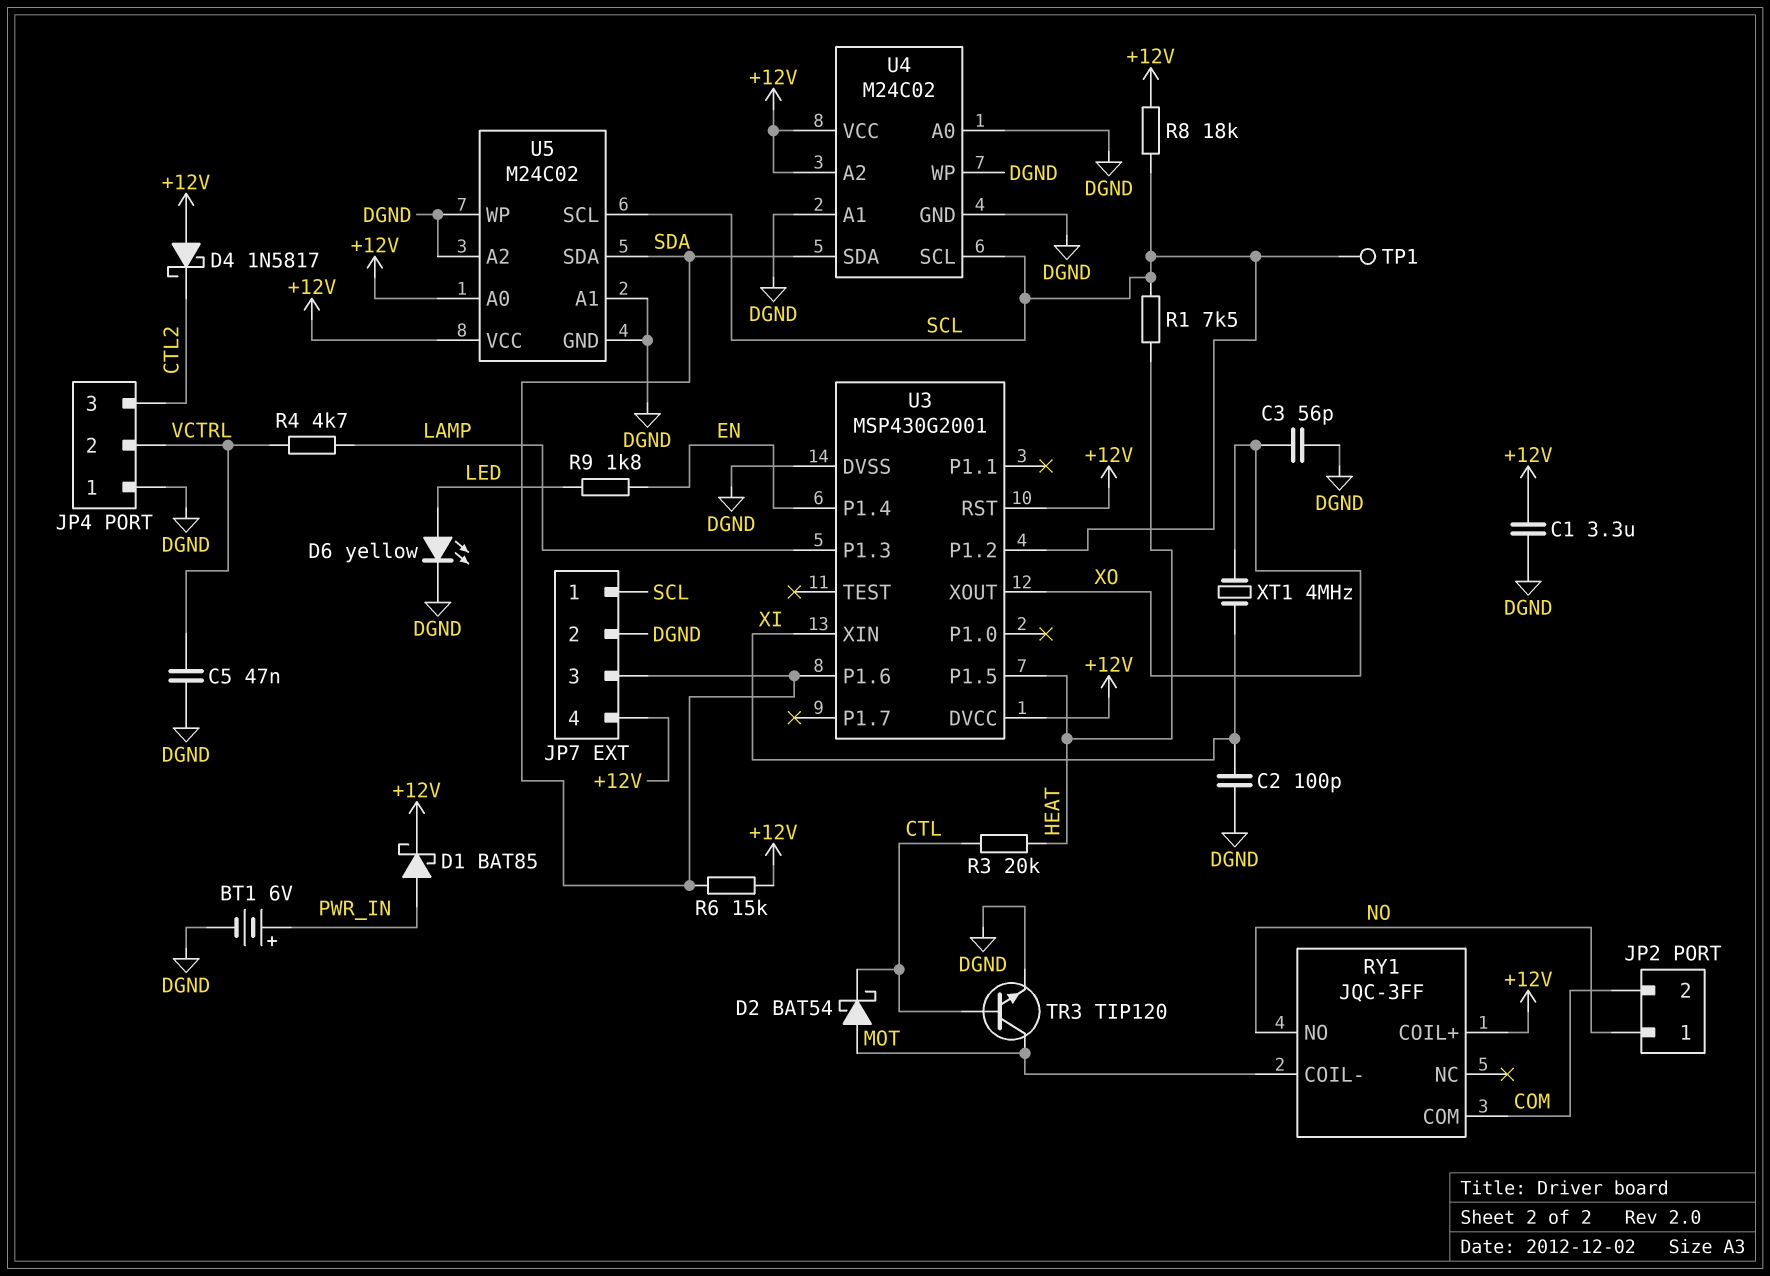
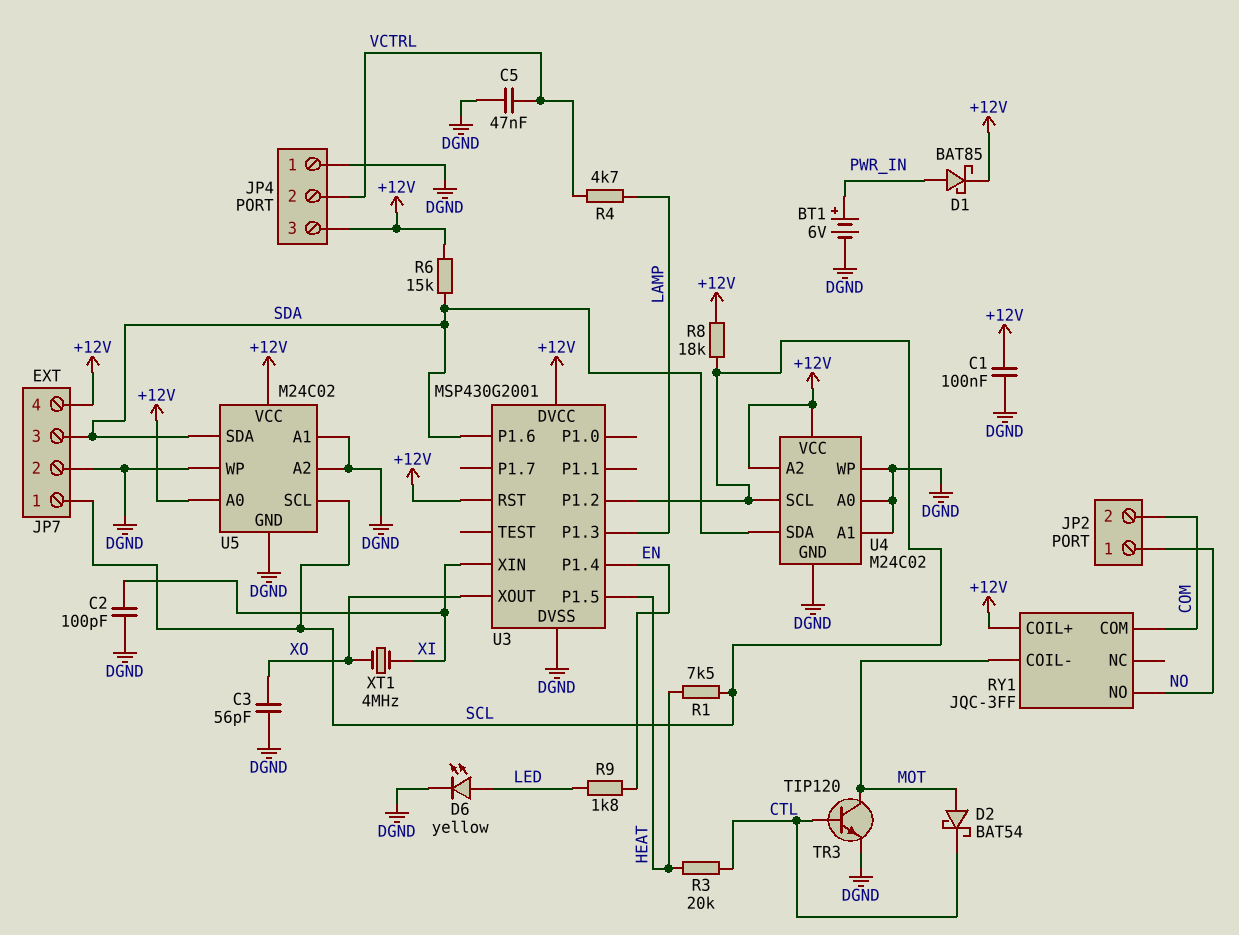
C1: 3.3uF (+12V, DGND) -> 100nF (+12V, DGND)
D4: schottky 1N5817 (A +12V, K CTL2) -> none
JP4 pin 3: CTL2 -> +12V
TP1: test point (SCL) -> none

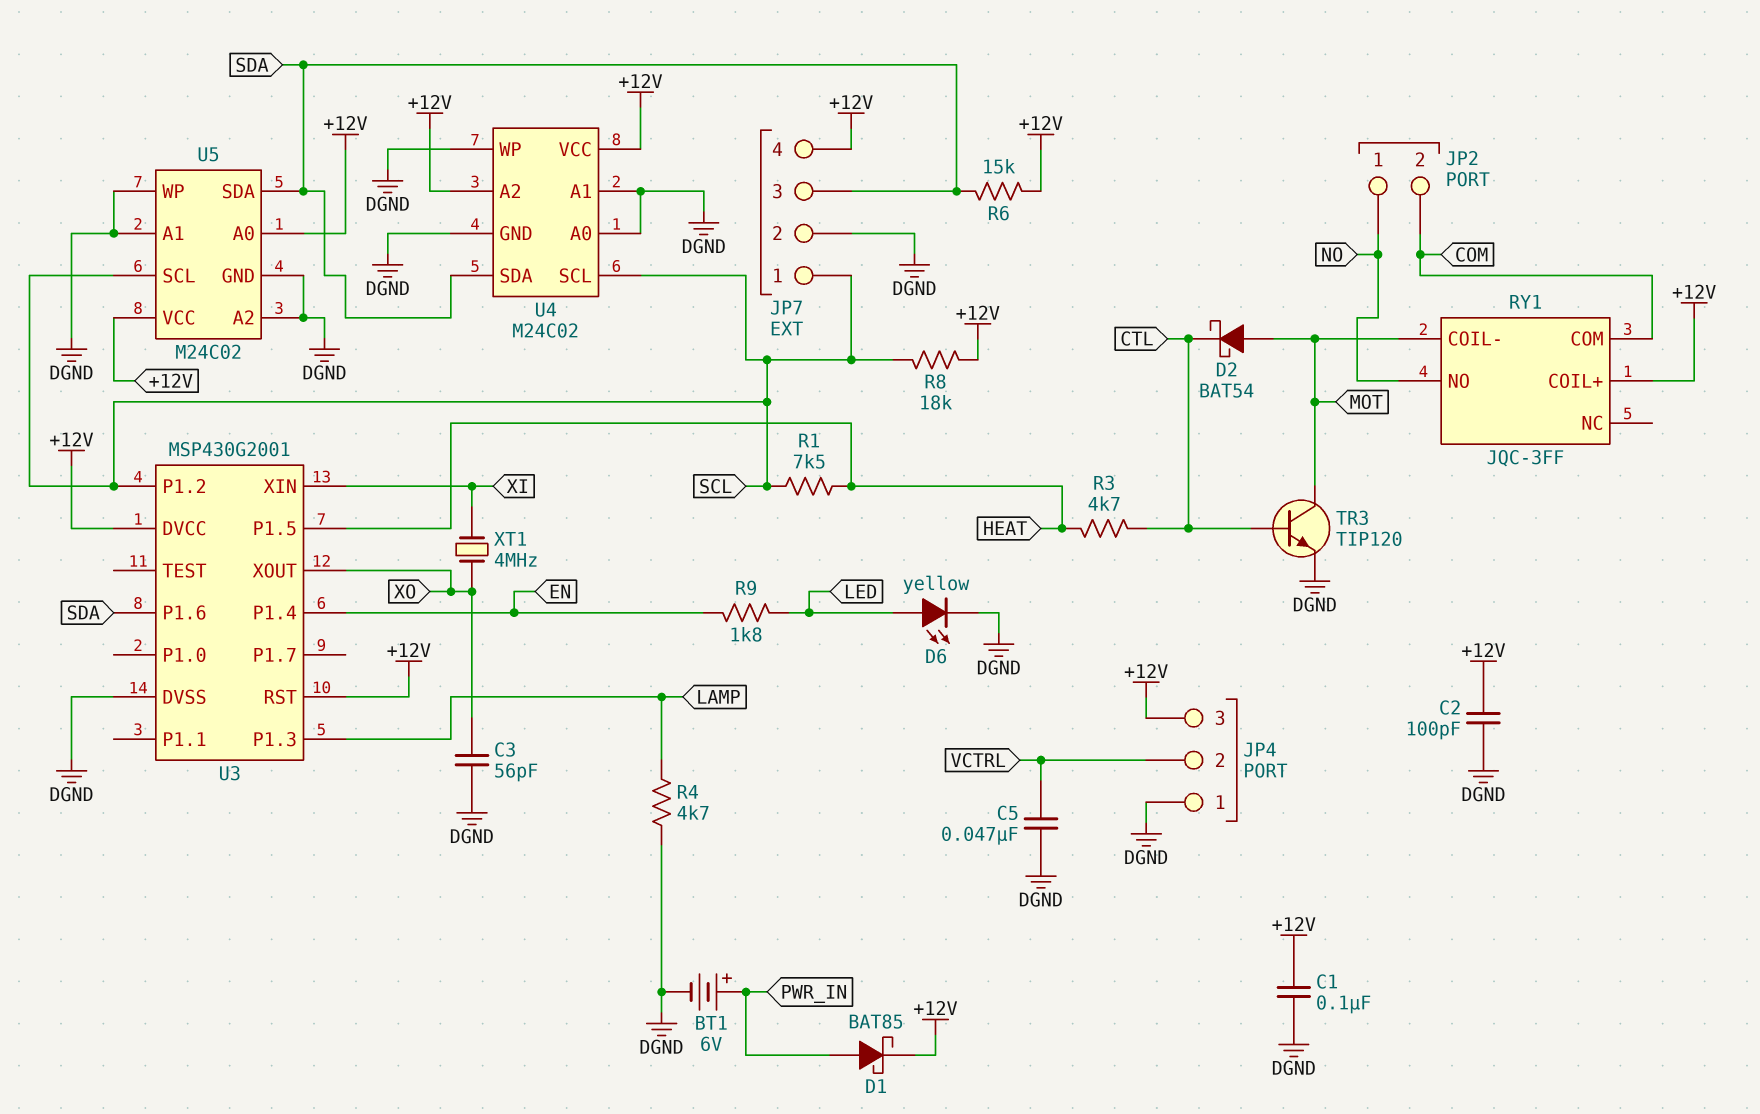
C2: 100pF (DGND, XI) -> 100pF (+12V, DGND)
R3: 20k (CTL, HEAT) -> 4.7k (CTL, HEAT)
R4: 4.7k (LAMP, VCTRL) -> 4.7k (DGND, LAMP)

